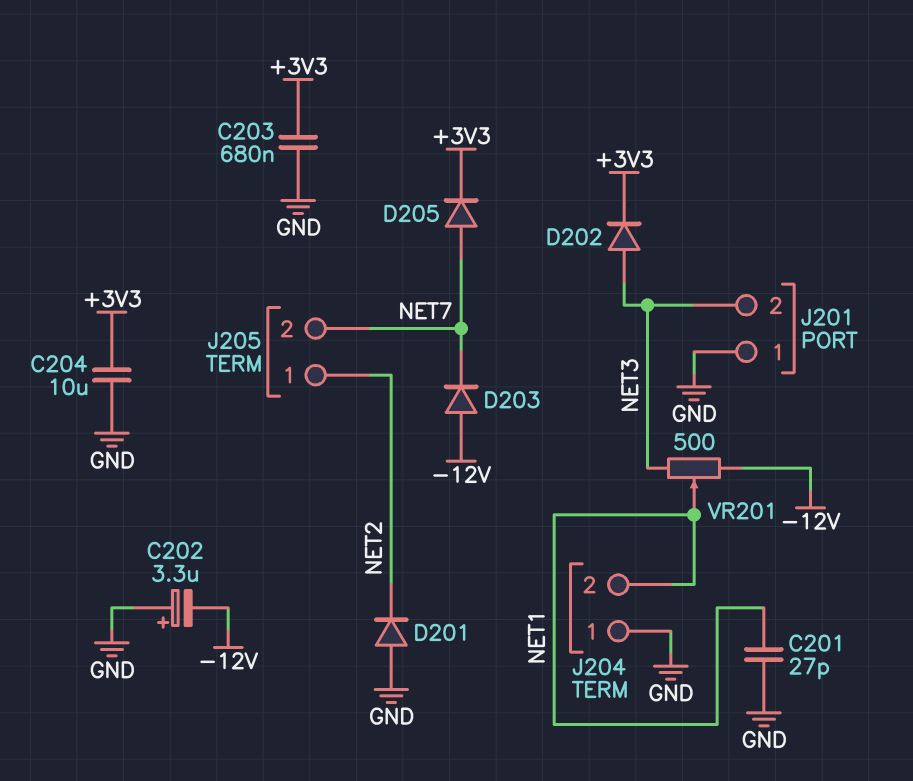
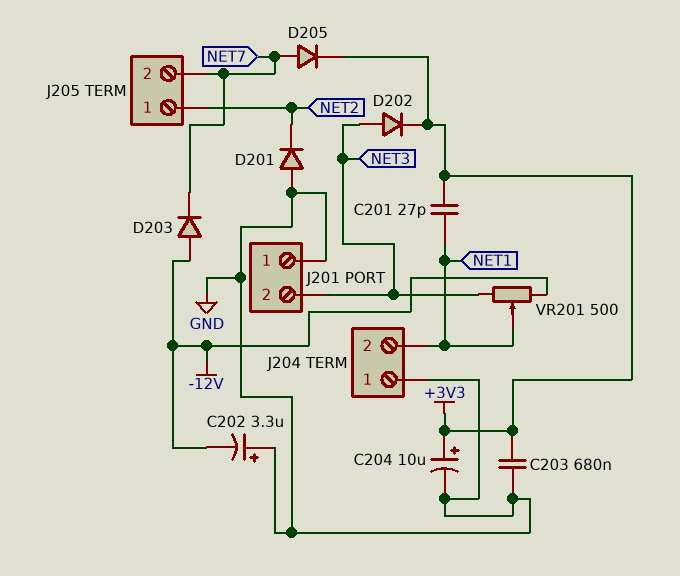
C201: 27pF (GND, NET1) -> 27pF (+3V3, NET1)
C204: 10uF (+3V3, GND) -> 10uF (plus +3V3, minus GND)

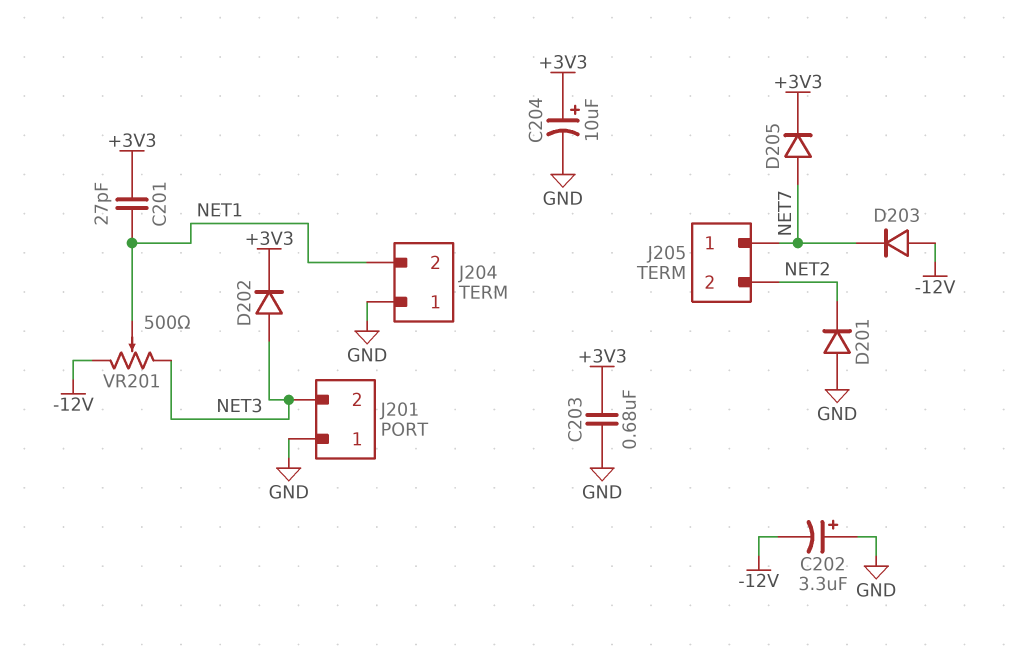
J205 pin 1: NET2 -> NET7
J205 pin 2: NET7 -> NET2

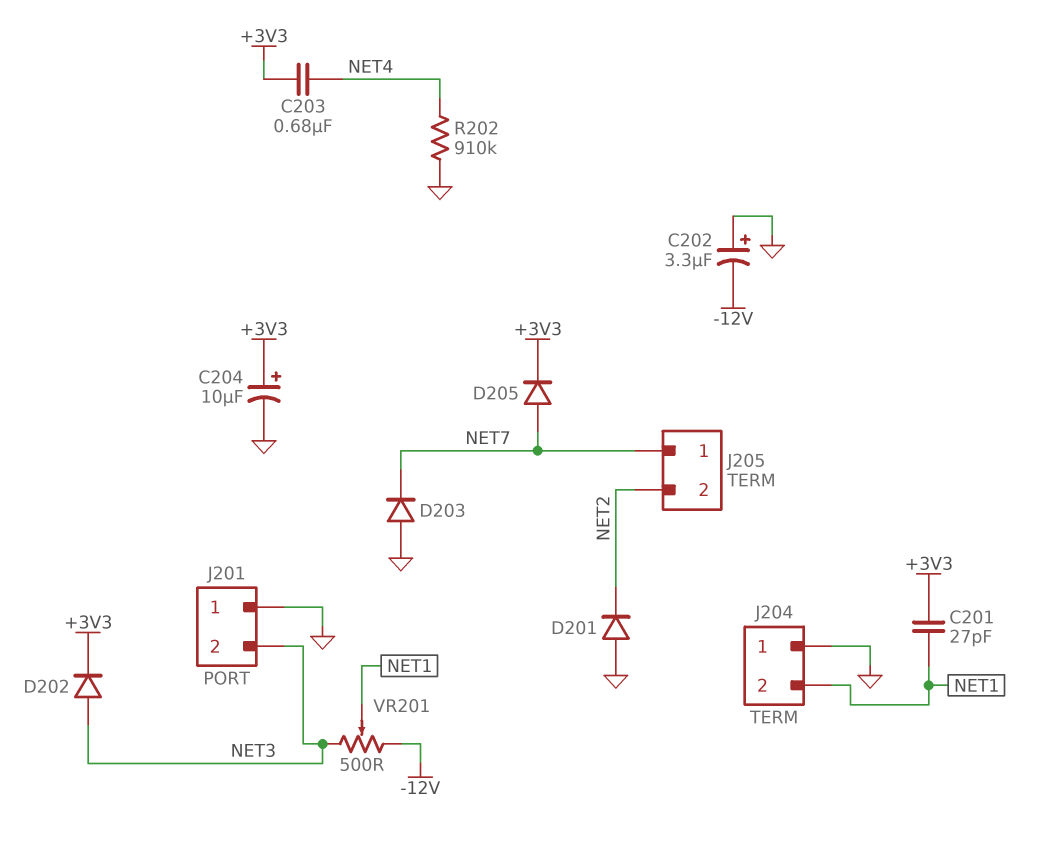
C203: 680nF (+3V3, GND) -> 680nF (+3V3, NET4)
D203: diode (A -12V, K NET7) -> diode (A GND, K NET7)
R202: none -> 910k (GND, NET4)

